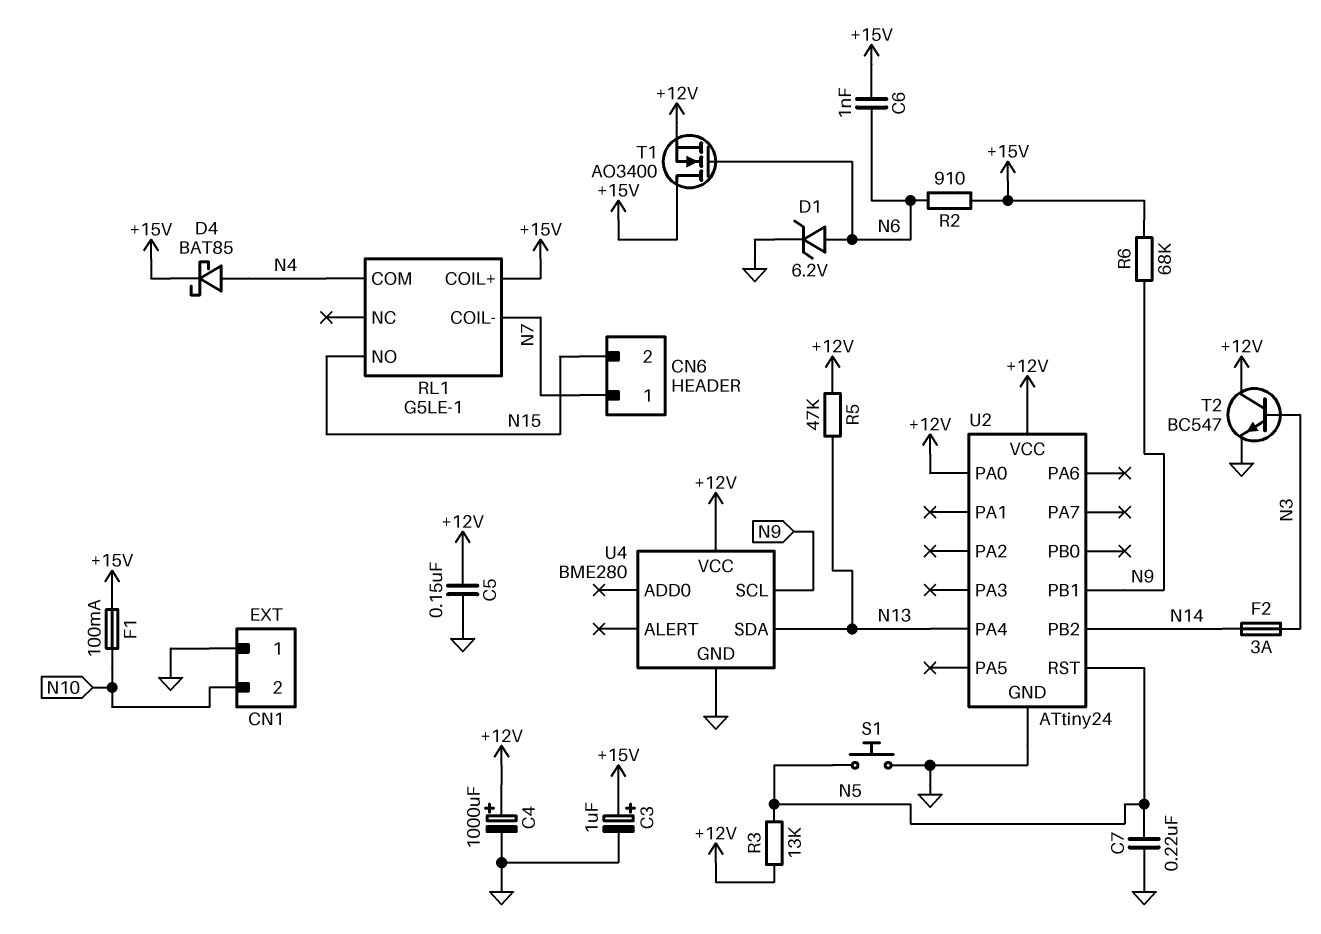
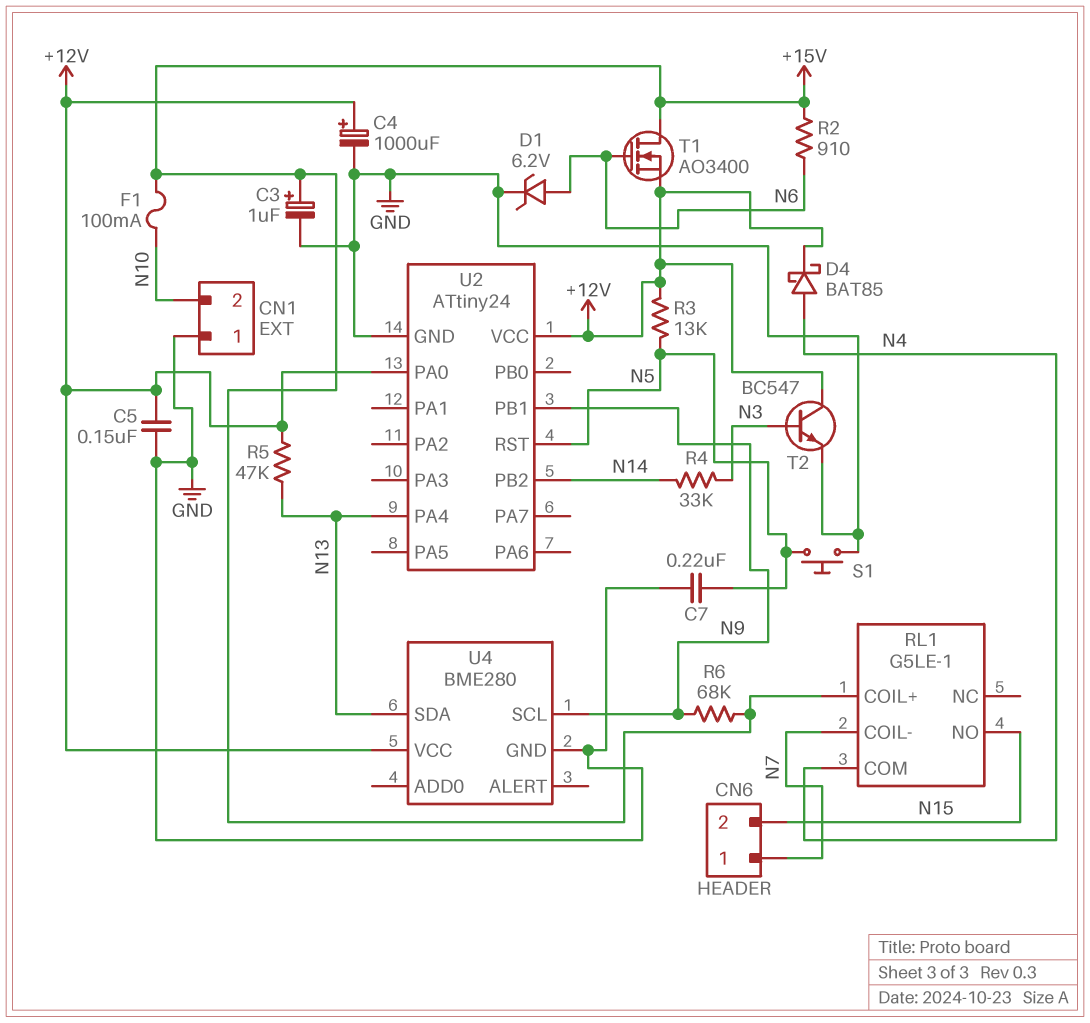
C6: 1nF (+15V, N6) -> none
D4: schottky BAT85 (A N4, K +15V) -> schottky BAT85 (A N4, K +12V)
F2: 3A (N3, N14) -> none
R4: none -> 33k (N3, N14)

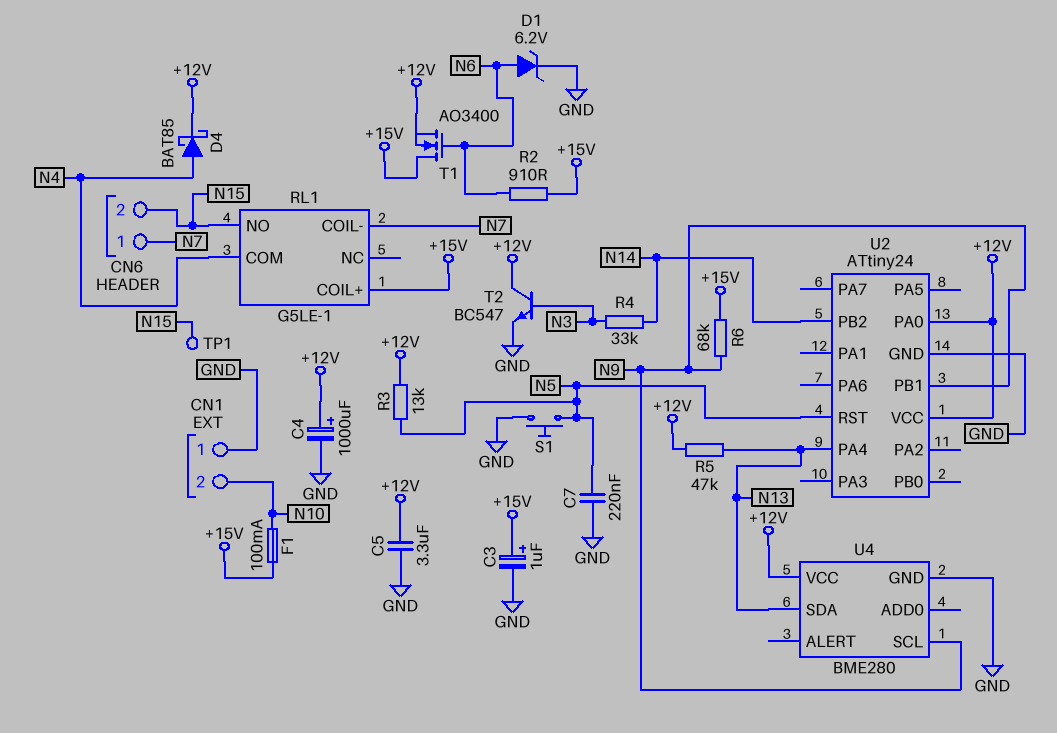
C5: 150nF (+12V, GND) -> 3.3uF (+12V, GND)
TP1: none -> test point (N15)

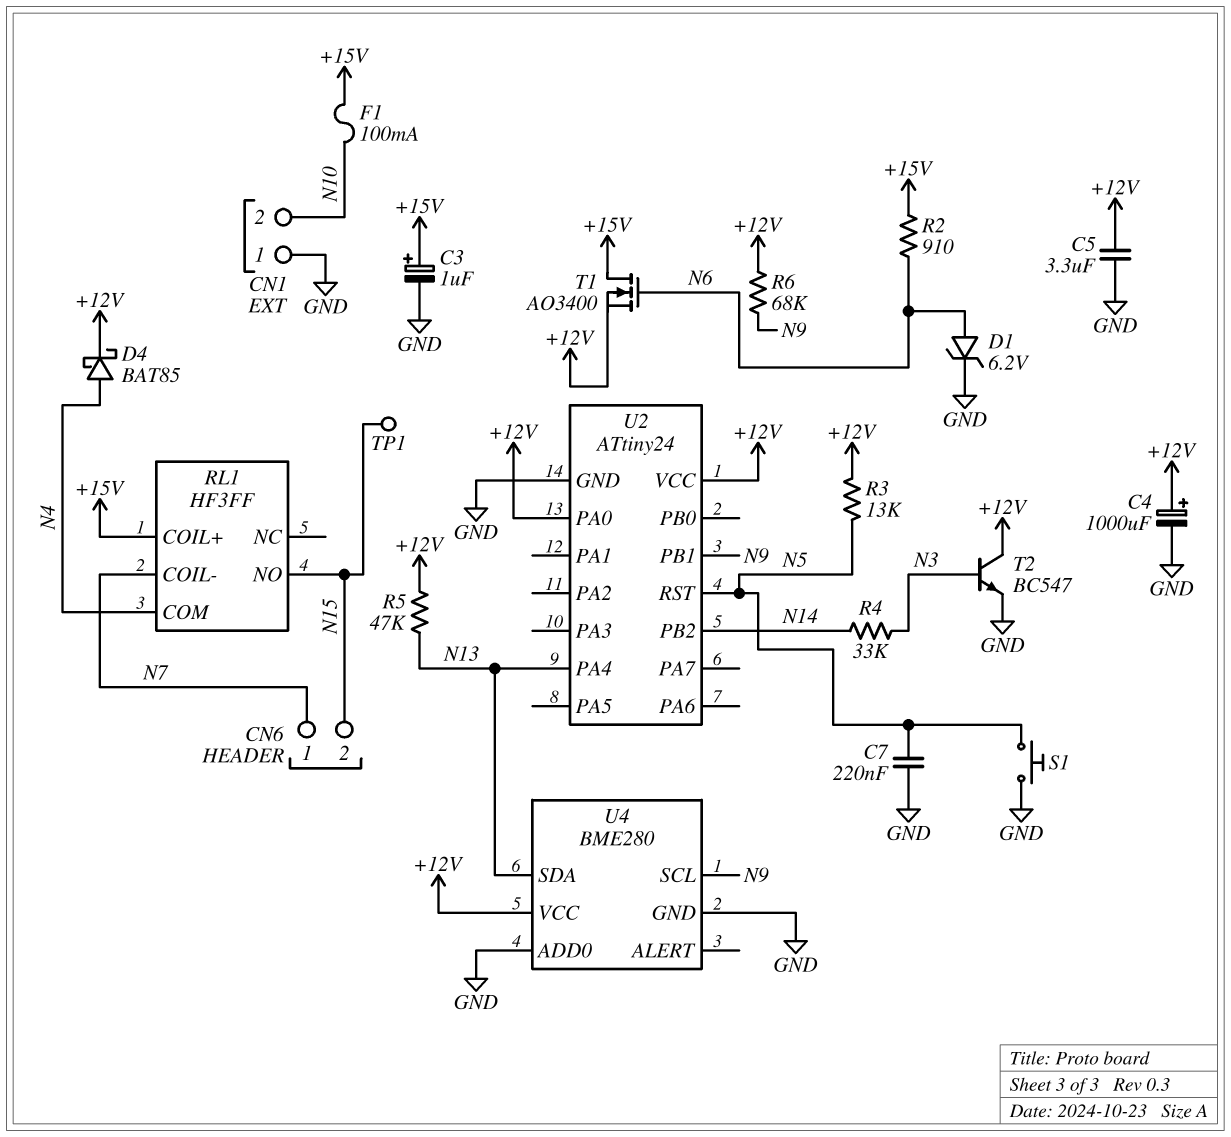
R6: 68k (+15V, N9) -> 68k (+12V, N9)
RL1: G5LE-1 -> HF3FF
U4 pin ADD0: none -> GND

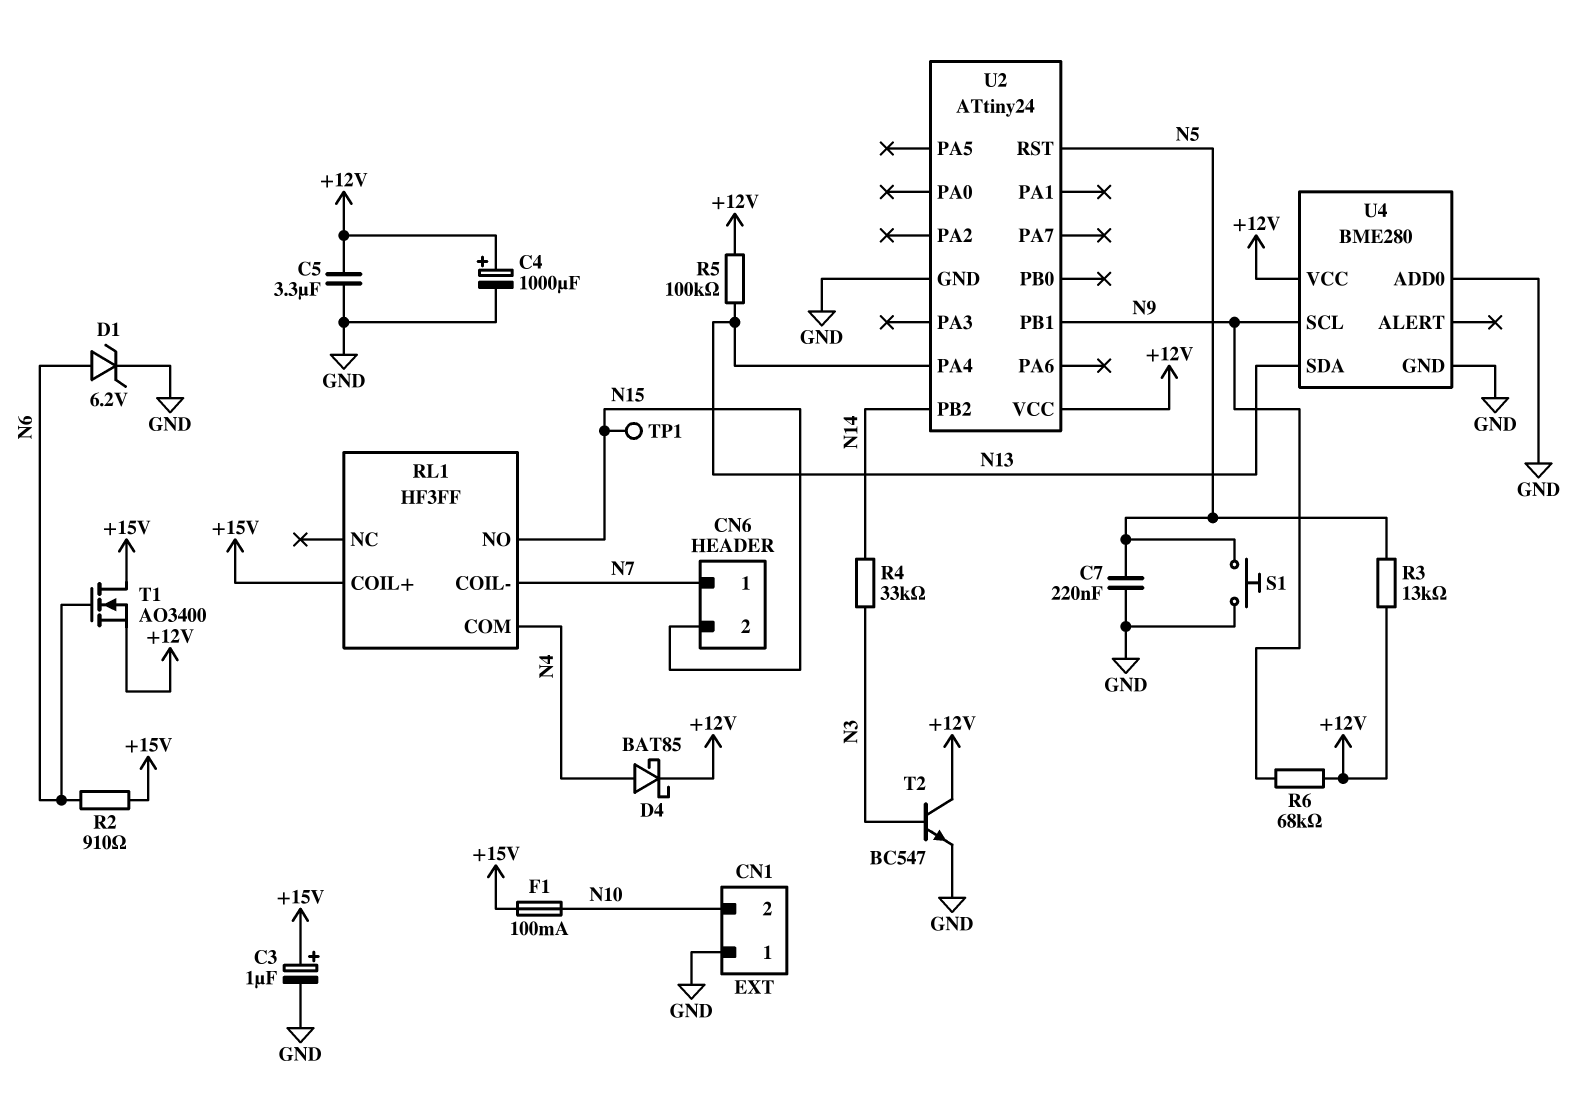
R5: 47k (+12V, N13) -> 100k (+12V, N13)
U2 pin PA0: +12V -> none

